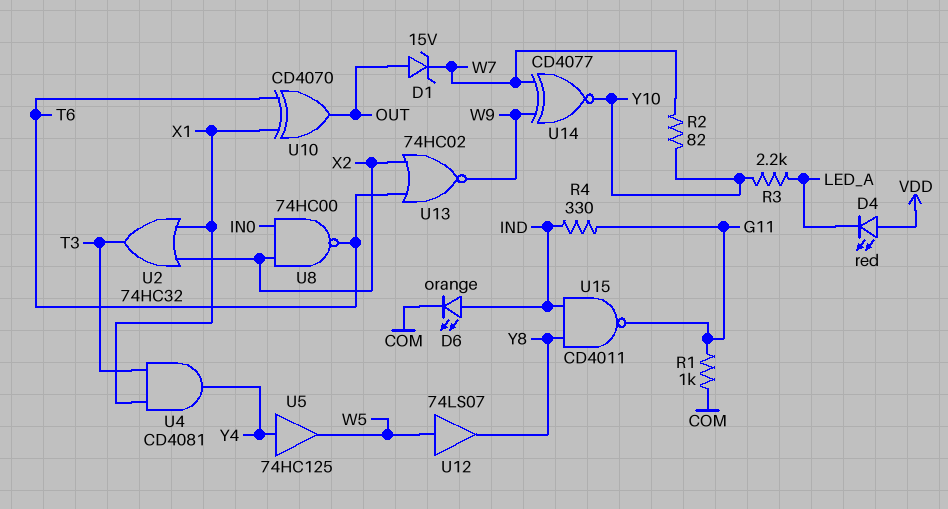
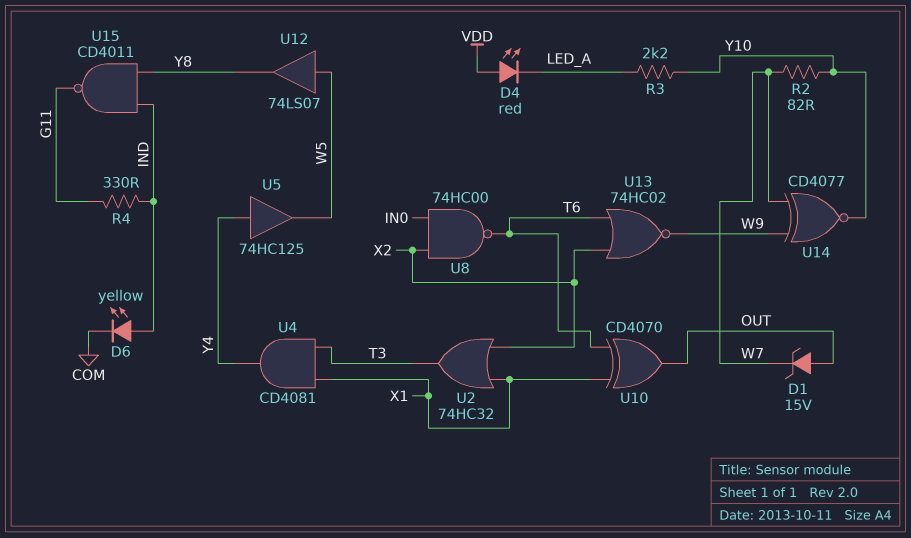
D6: LED orange (A IND, K COM) -> LED yellow (A IND, K COM)
R1: 1k (COM, G11) -> none

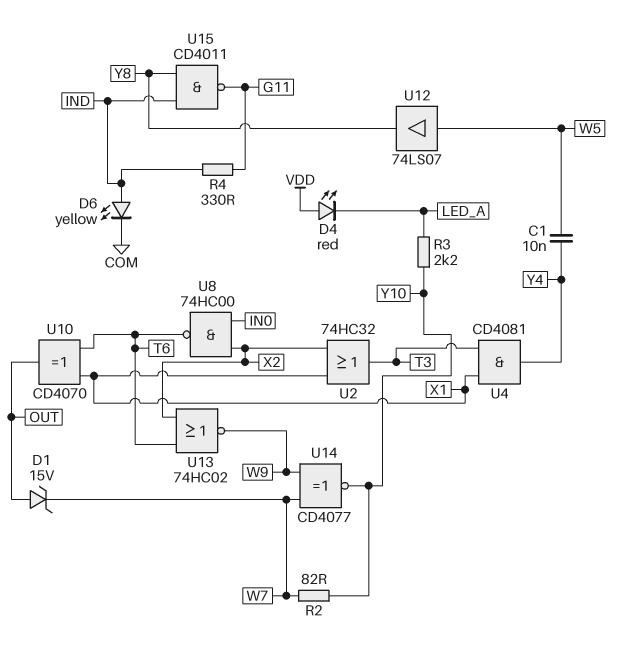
C1: none -> 10nF (W5, Y4)
U5: buffer 74HC125 (in Y4, out W5) -> none

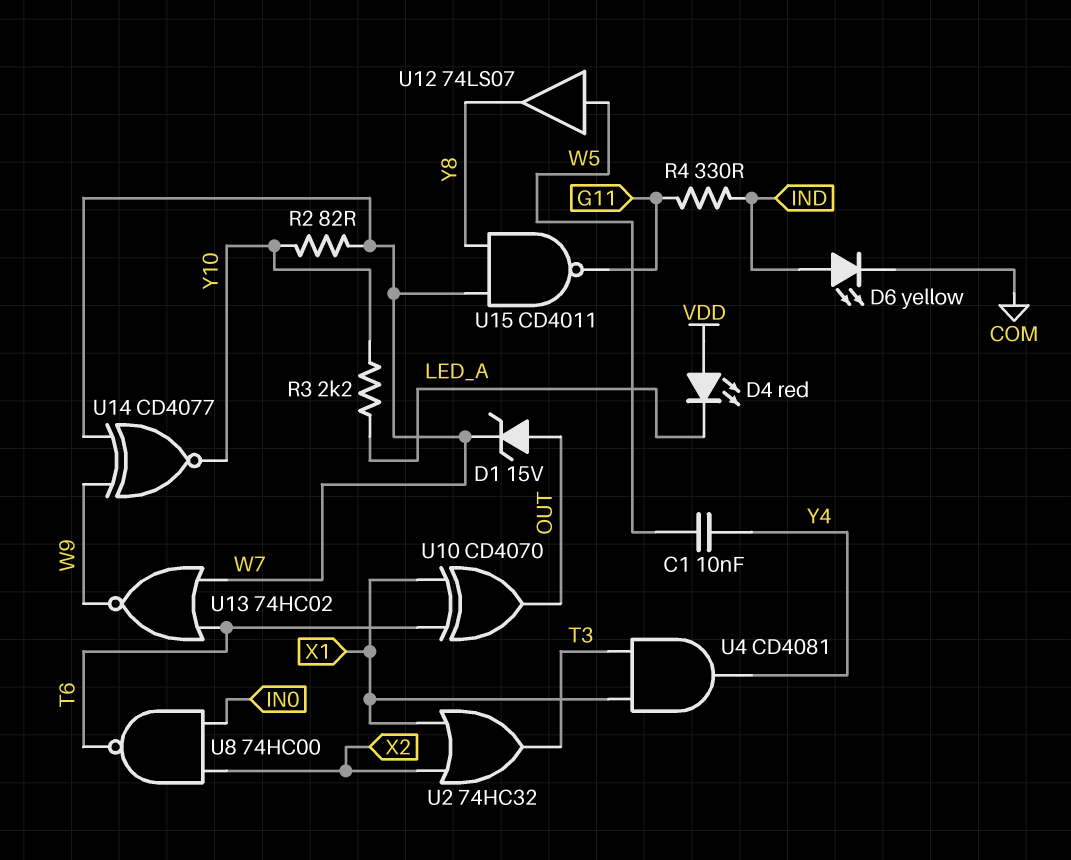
U13: NOR 74HC02 (in T6, in X2, out W9) -> NOR 74HC02 (in T6, in W7, out W9)
U15: NAND CD4011 (in IND, in Y8, out G11) -> NAND CD4011 (in W7, in Y8, out G11)

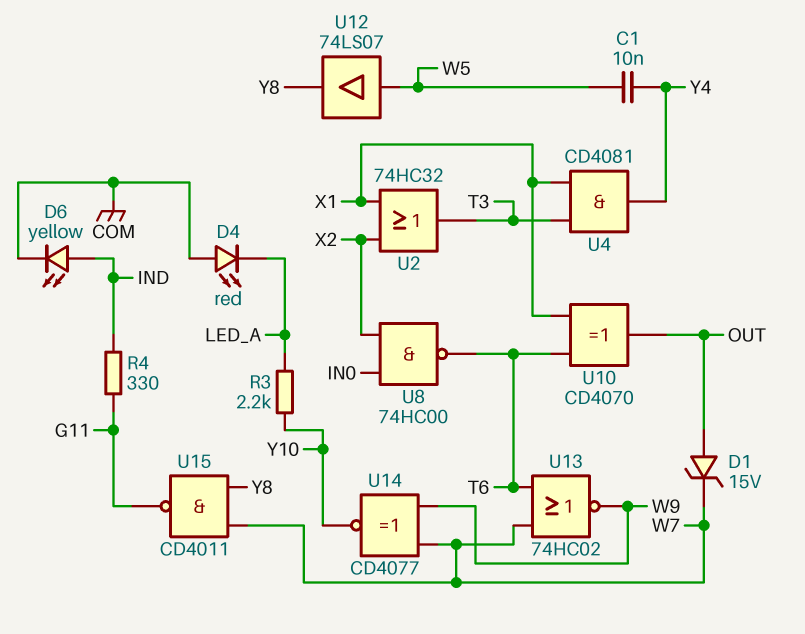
D4: LED red (A VDD, K LED_A) -> LED red (A COM, K LED_A)
R2: 82 (W7, Y10) -> none

